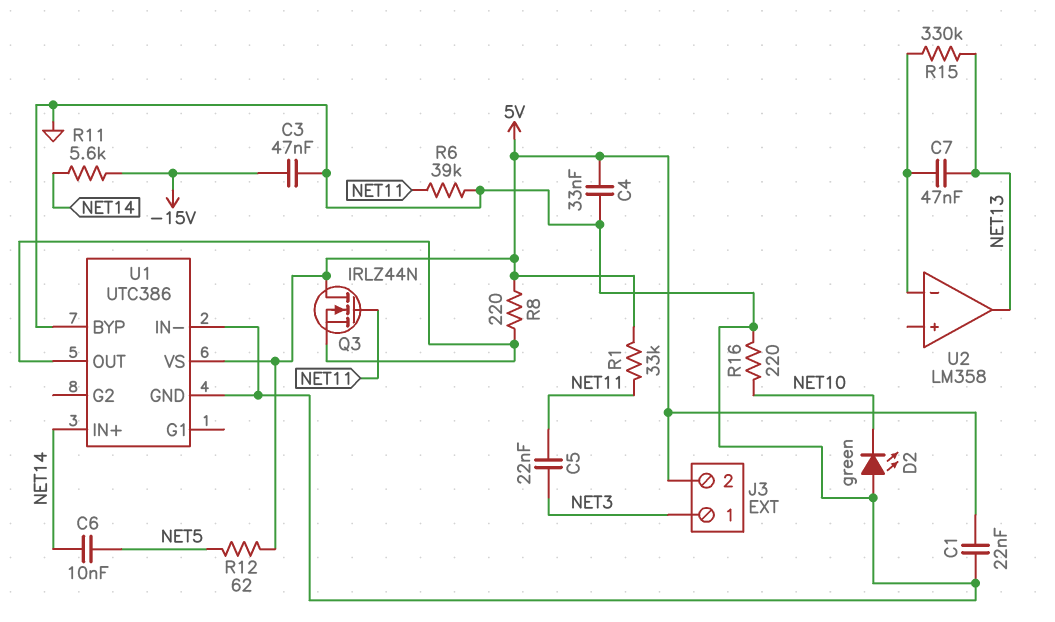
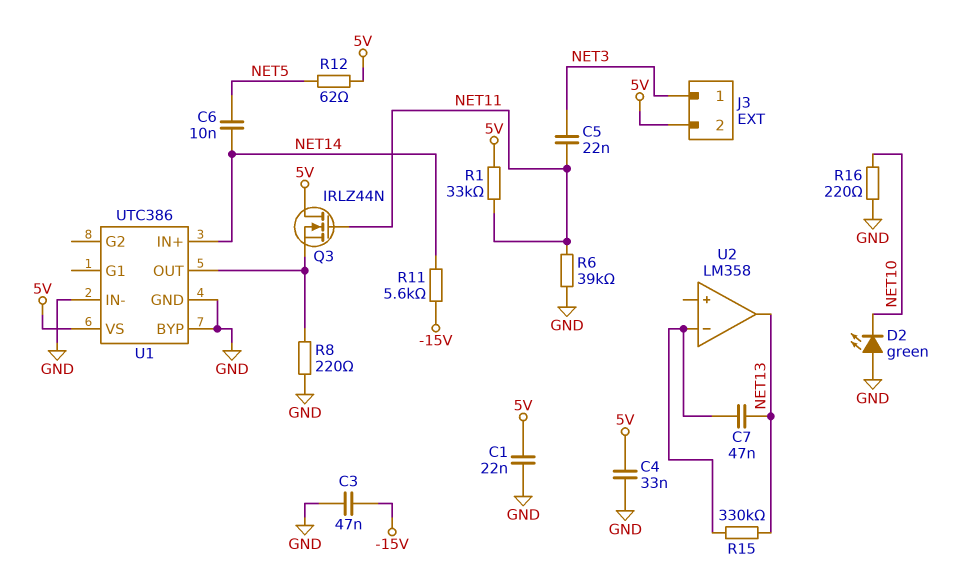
R8: 220 (5V, U1/OUT) -> 220 (GND, U1/OUT)

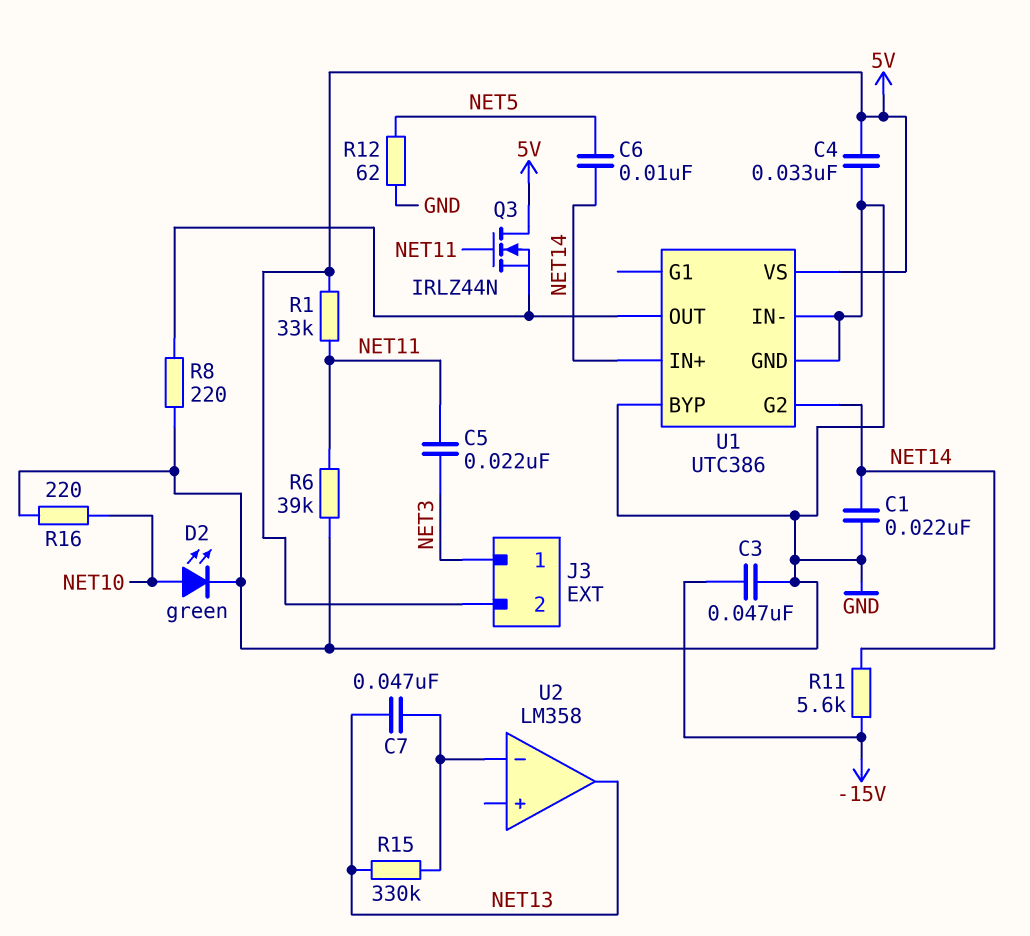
C1: 22nF (5V, GND) -> 22nF (GND, NET14)
D2: LED green (A GND, K NET10) -> LED green (A NET10, K GND)
R12: 62 (5V, NET5) -> 62 (GND, NET5)
U1 pin G2: none -> NET14

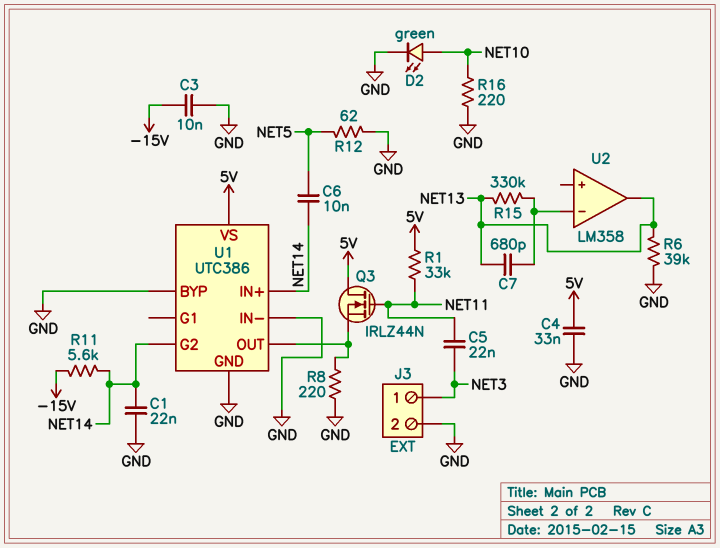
C3: 47nF (-15V, GND) -> 10nF (-15V, GND)
C7: 47nF (NET13, U2/in-) -> 680pF (NET13, U2/in-)
J3 pin 2: 5V -> GND
R6: 39k (GND, NET11) -> 39k (GND, NET13)

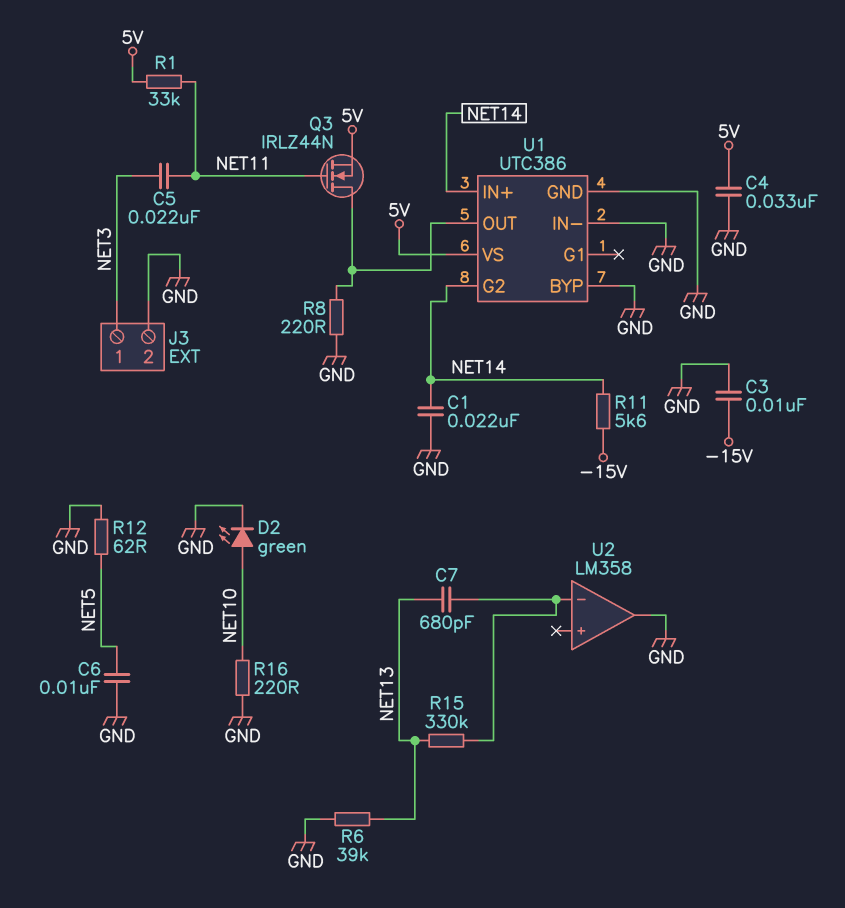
C6: 10nF (NET5, NET14) -> 10nF (GND, NET5)
Q3: NMOS IRLZ44N (G NET11, D 5V, S U1/OUT) -> NMOS IRLZ44N (G NET11, D U1/OUT, S 5V)
U2 pin out: NET13 -> GND

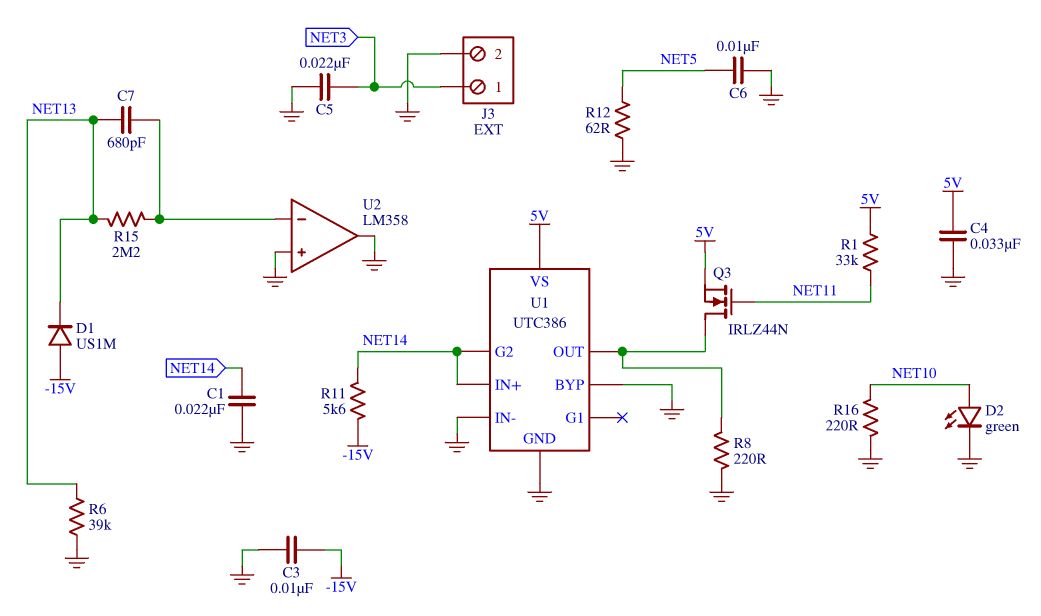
C5: 22nF (NET3, NET11) -> 22nF (GND, NET3)
D1: none -> diode US1M (A -15V, K NET13)
R15: 330k (NET13, U2/in-) -> 2.2M (NET13, U2/in-)
U2 pin in+: none -> GND

